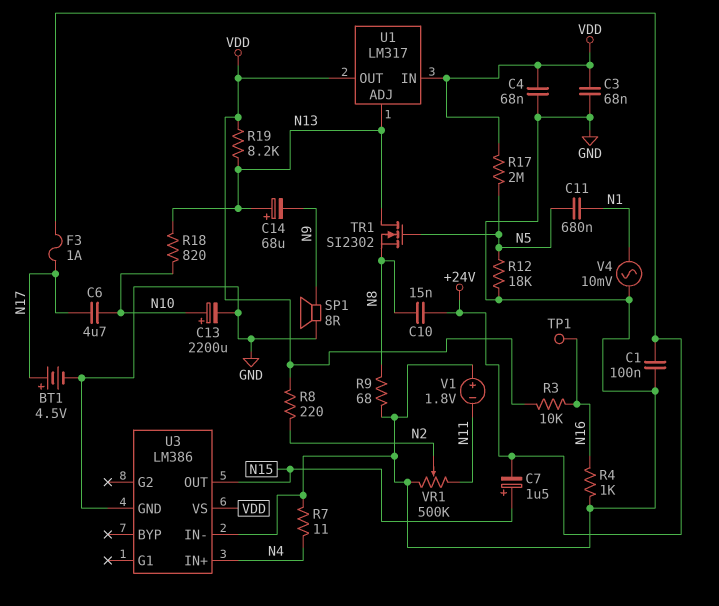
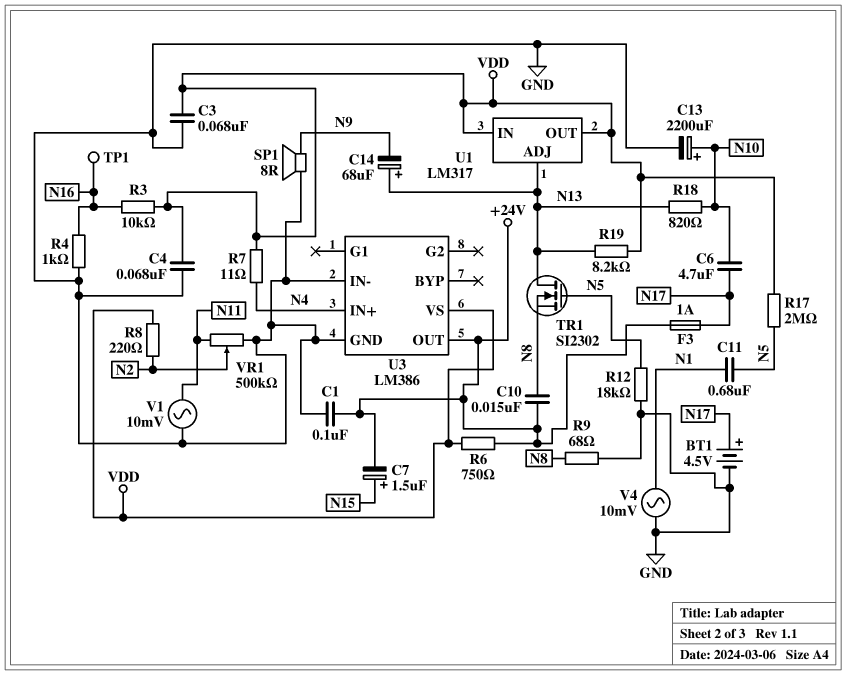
R6: none -> 750 (+24V, VDD)
R7: 11 (GND, N4) -> 11 (N4, VDD)
U3 pin OUT: N15 -> +24V
V1: 1.8V (plus GND, minus N11) -> AC 10mV (GND, N11)

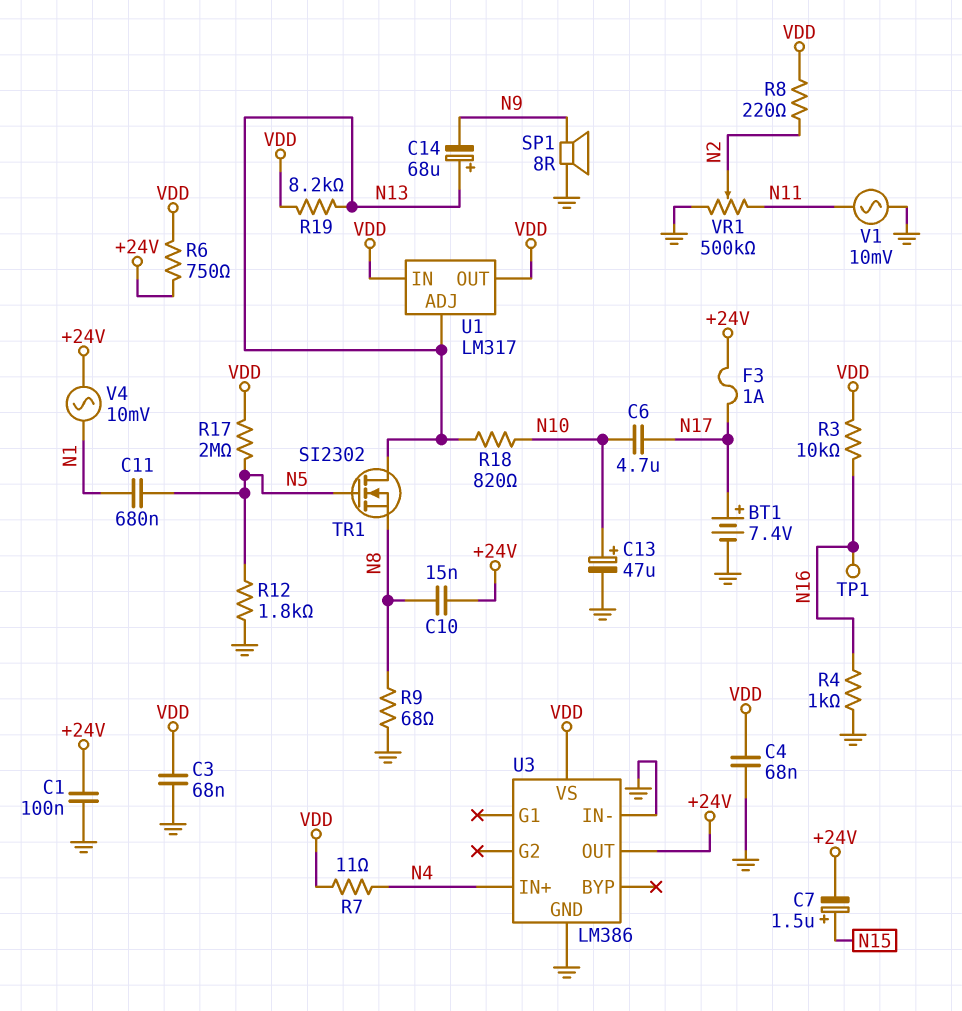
BT1: 4.5V (plus N17, minus GND) -> 7.4V (plus N17, minus GND)
C13: 2200uF (plus N10, minus GND) -> 47uF (plus N10, minus GND)
R12: 18k (GND, N5) -> 1.8k (GND, N5)
V4: AC 10mV (GND, N1) -> AC 10mV (+24V, N1)

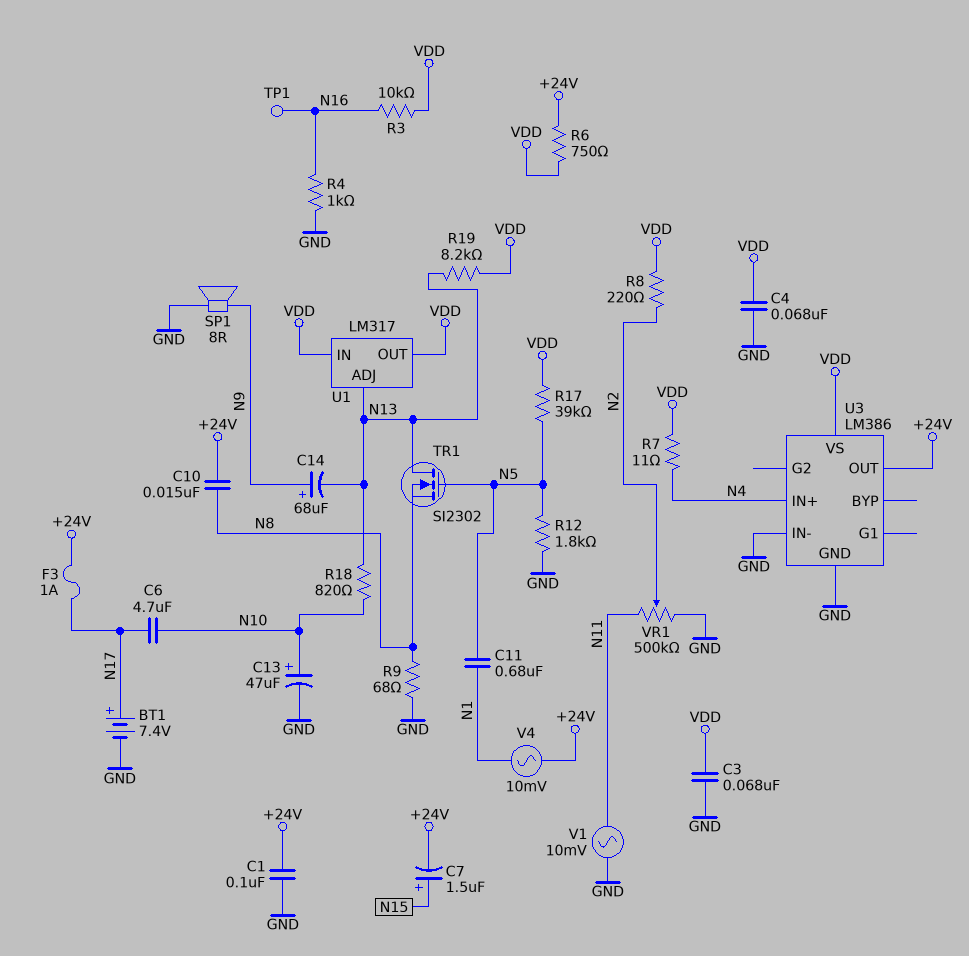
C14: 68uF (plus N13, minus N9) -> 68uF (plus N9, minus N13)
R17: 2M (N5, VDD) -> 39k (N5, VDD)

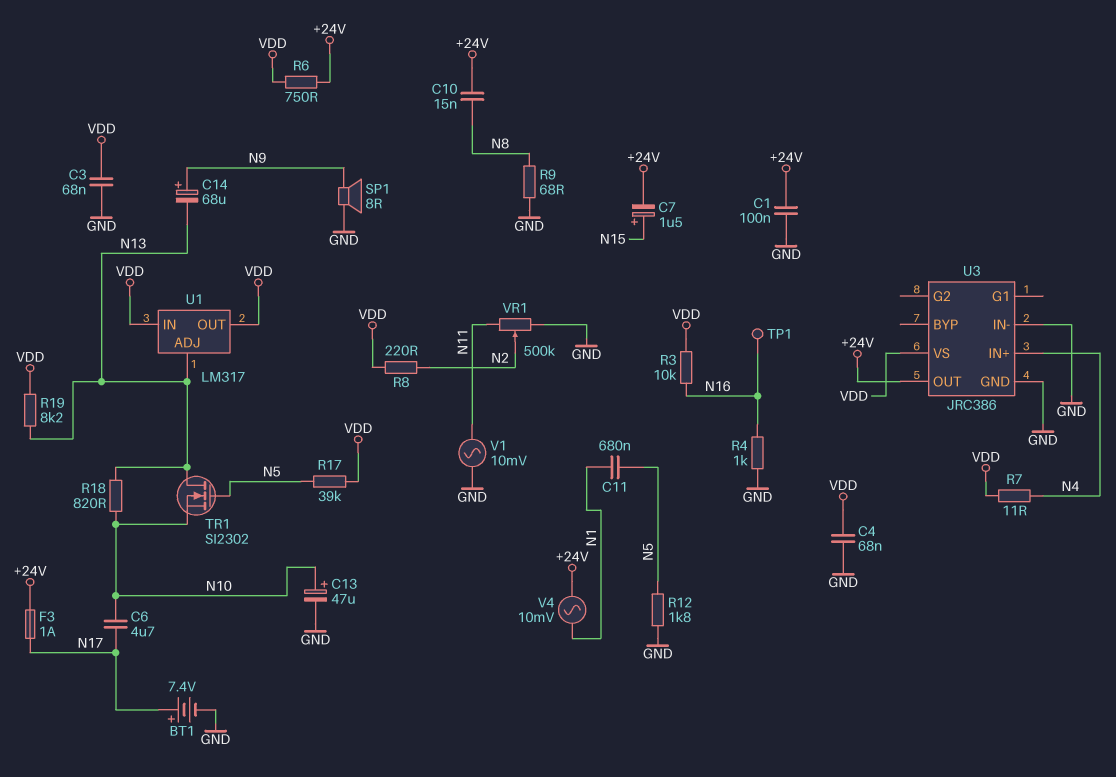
TR1: NMOS SI2302 (G N5, D N13, S N8) -> NMOS SI2302 (G N5, D N13, S N10)
U3: LM386 -> JRC386

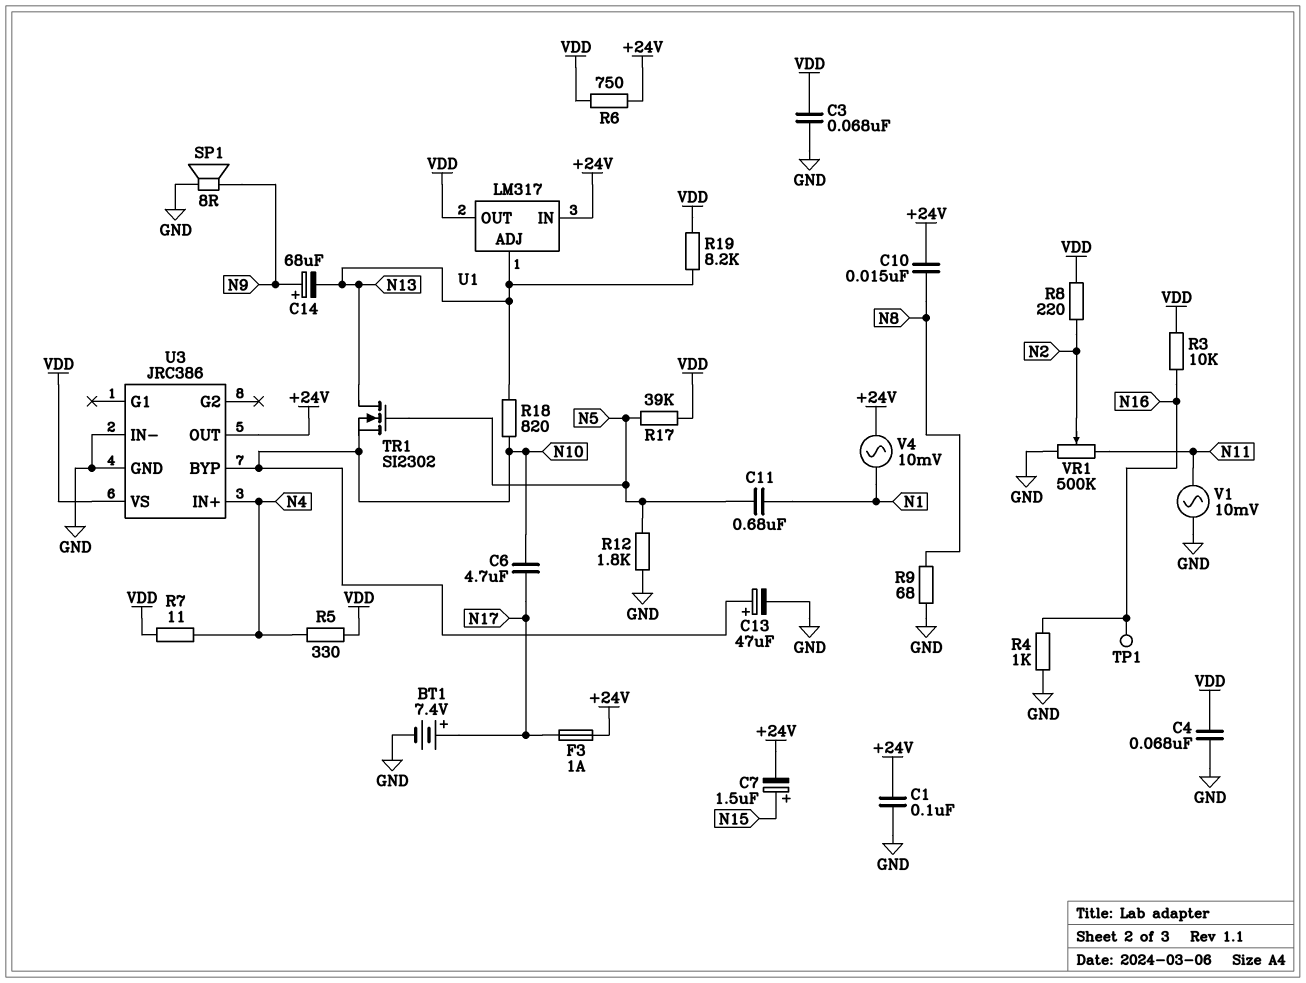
R5: none -> 330 (N4, VDD)
U1 pin IN: VDD -> +24V
U3 pin BYP: none -> N10

